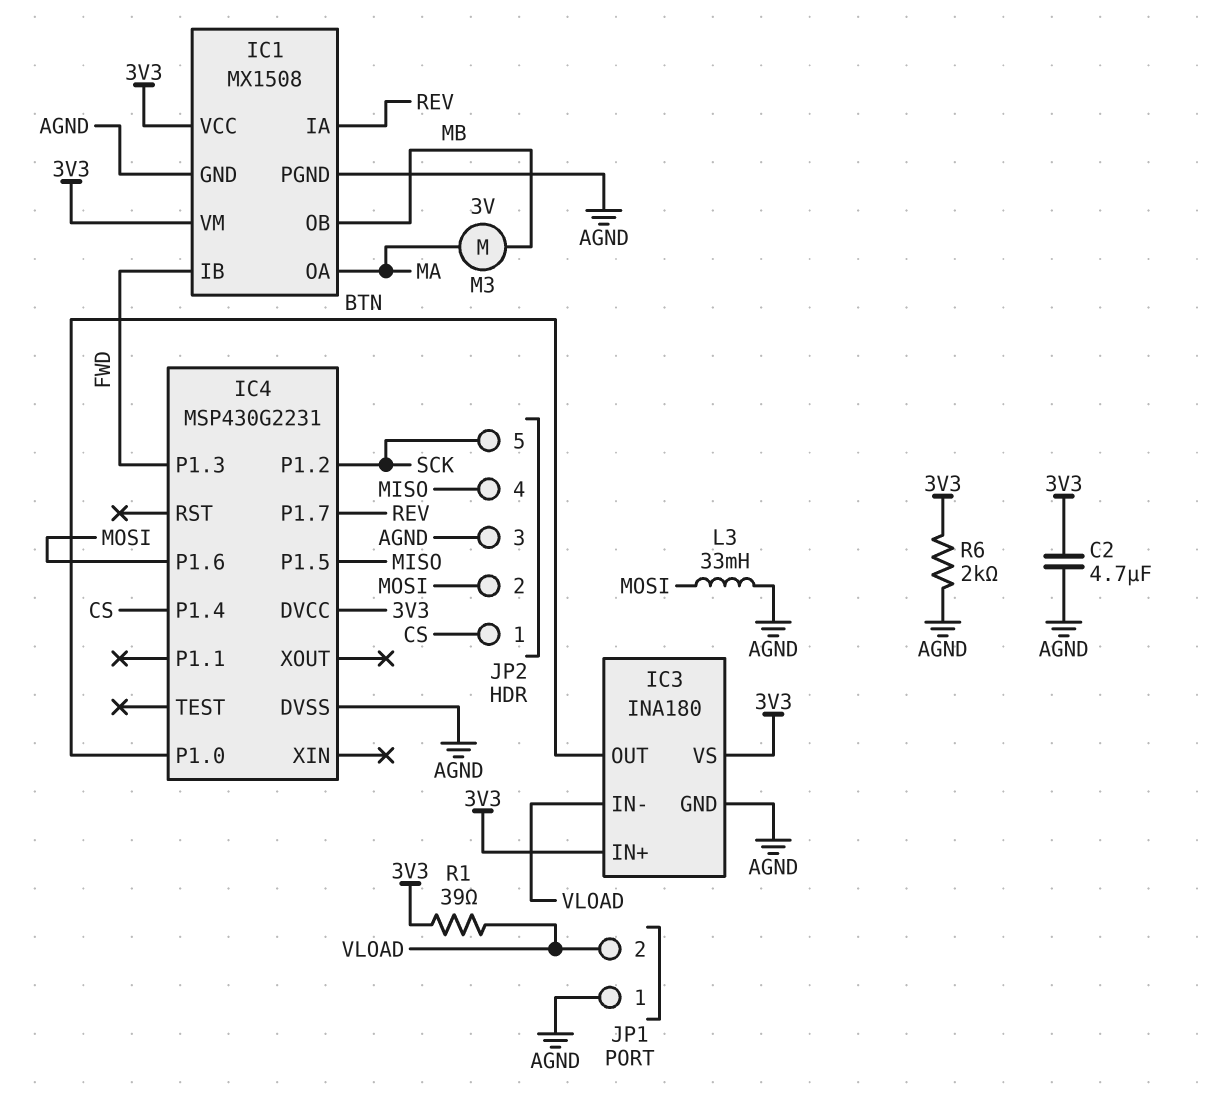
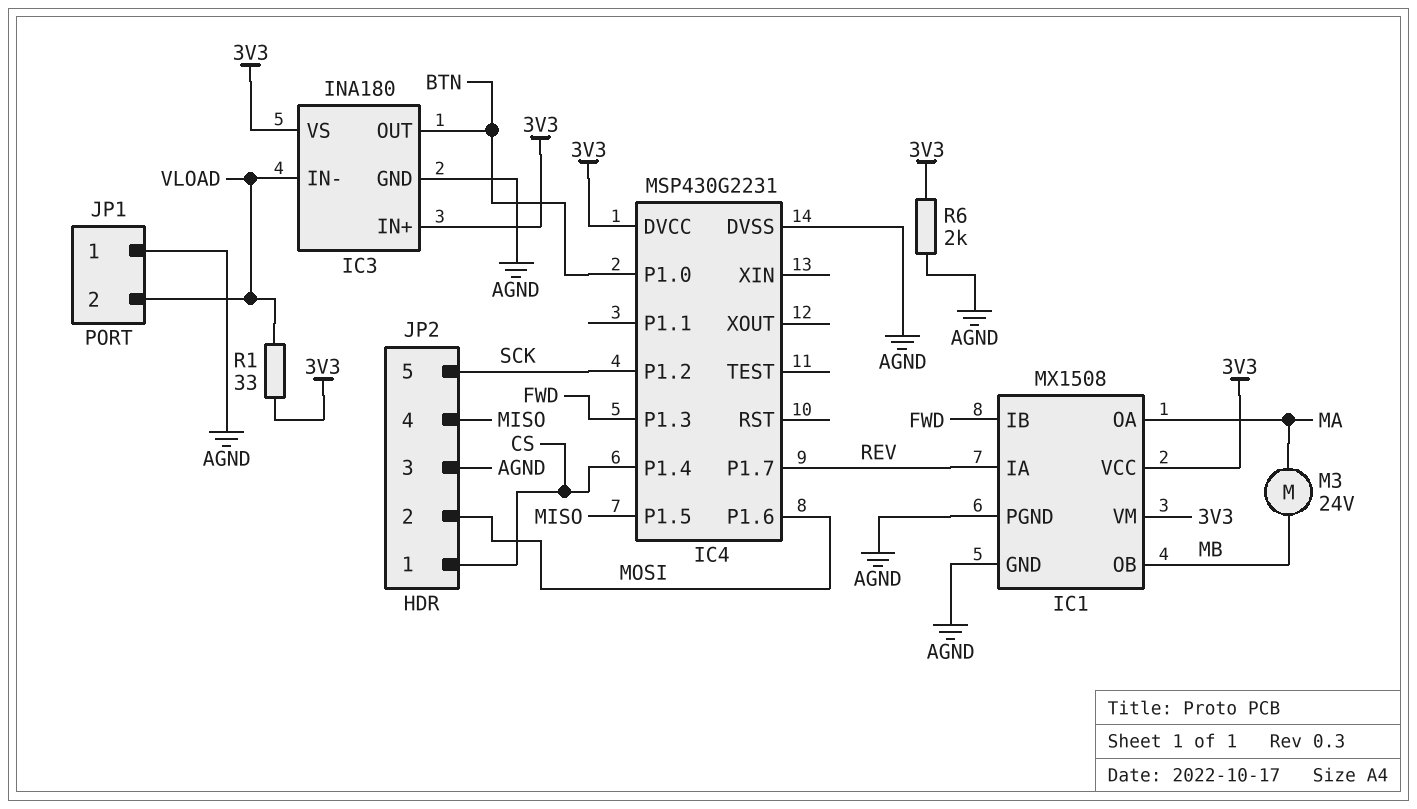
C2: 4.7uF (3V3, AGND) -> none
L3: 33mH (AGND, MOSI) -> none
M3: motor 3V (MA, MB) -> motor 24V (MA, MB)
R1: 39 (3V3, VLOAD) -> 33 (3V3, VLOAD)

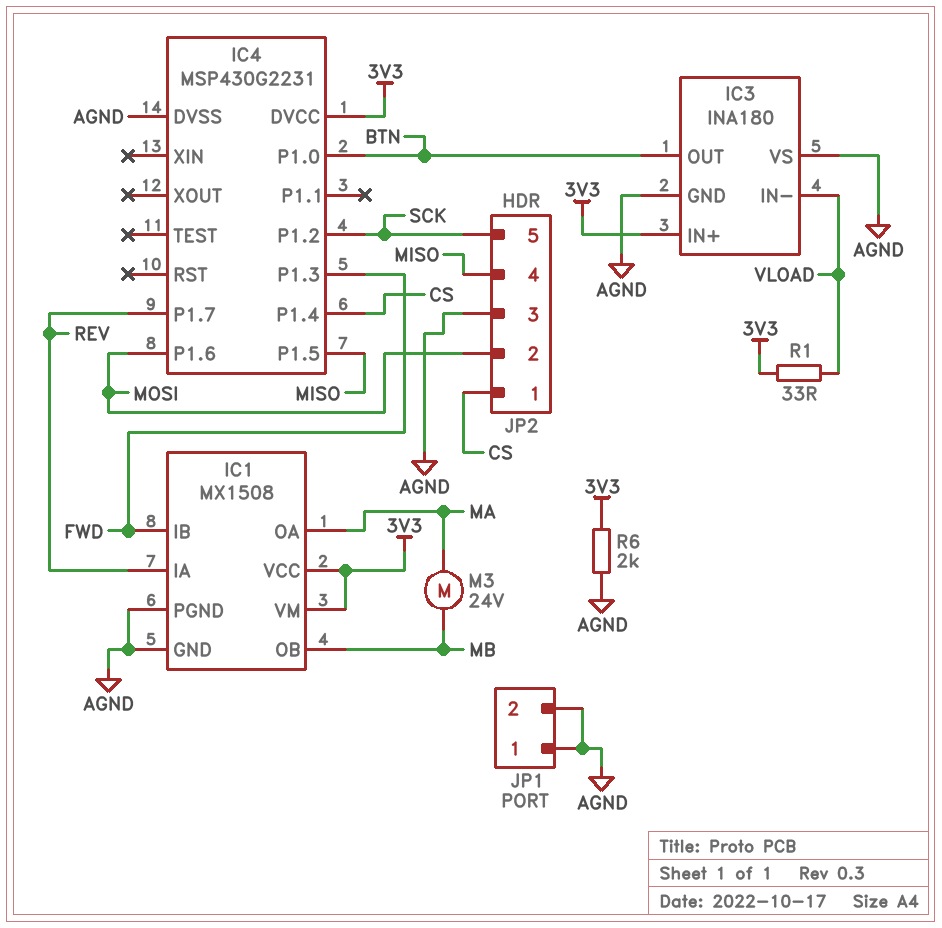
IC3 pin VS: 3V3 -> AGND
JP1 pin 2: VLOAD -> AGND

